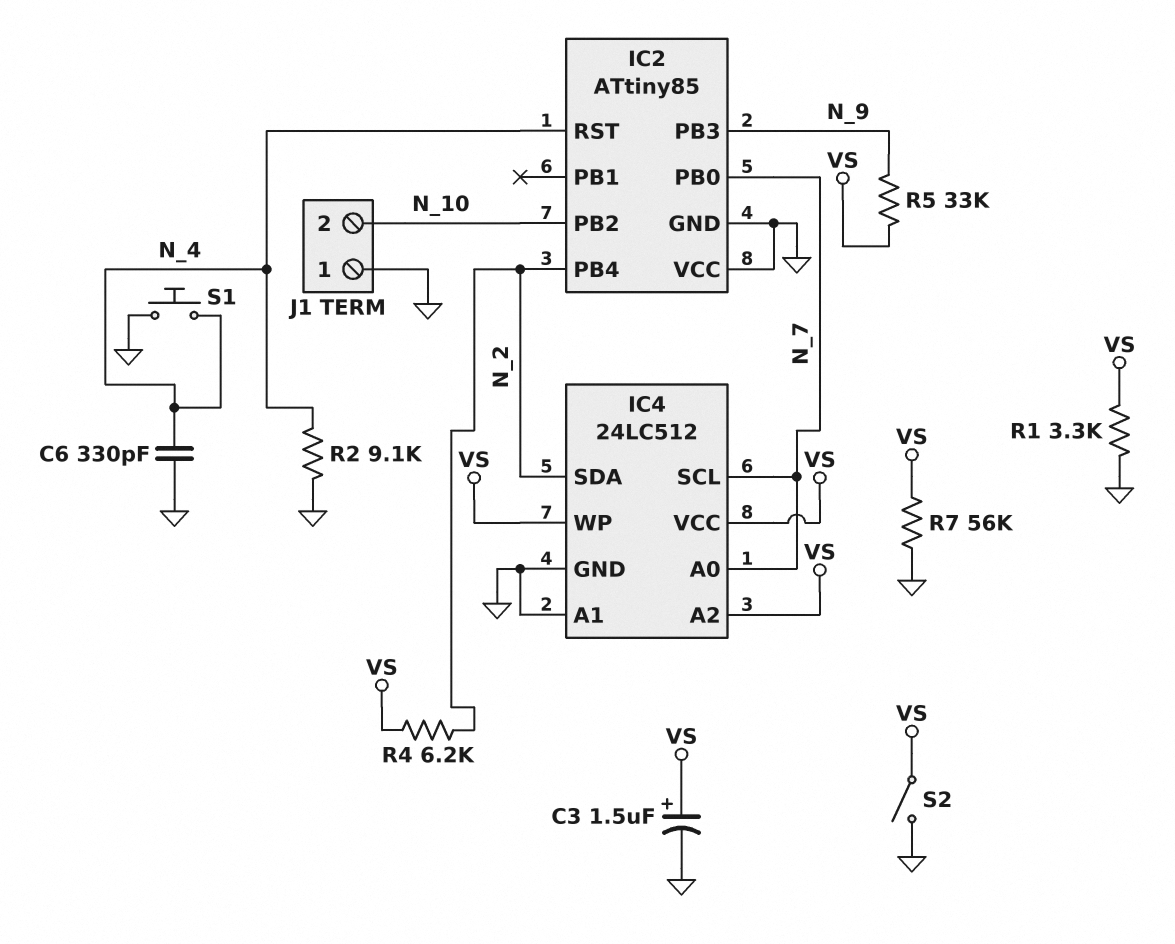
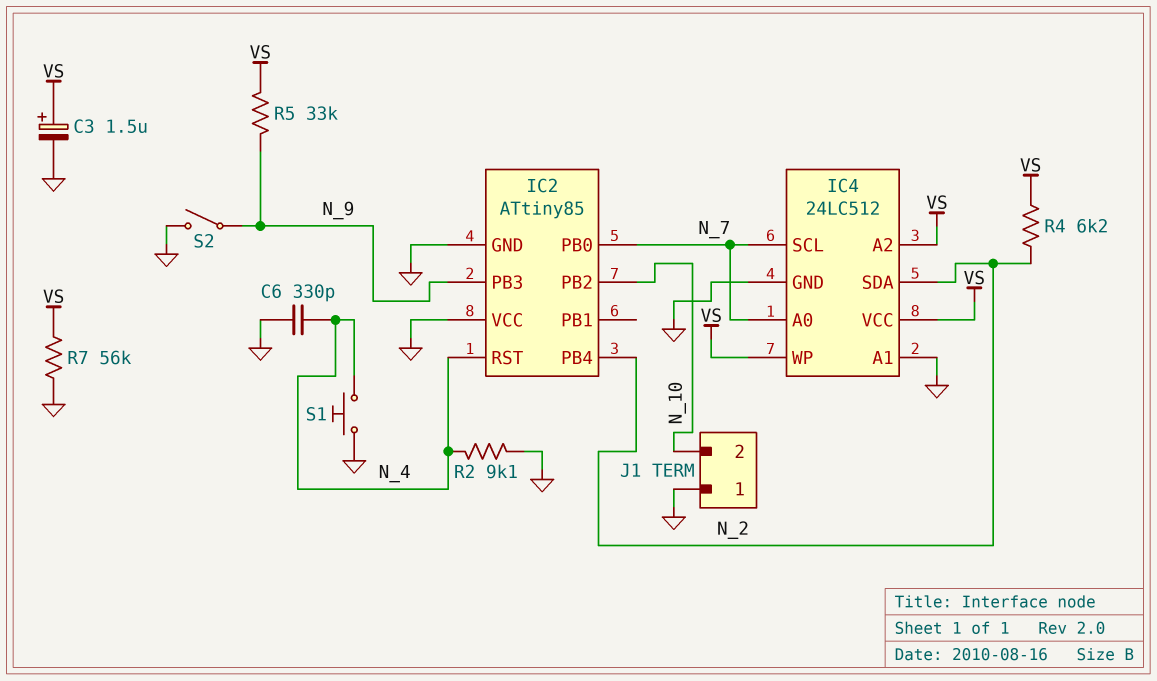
R1: 3.3k (GND, VS) -> none
S2: switch (GND, VS) -> switch (GND, N_9)

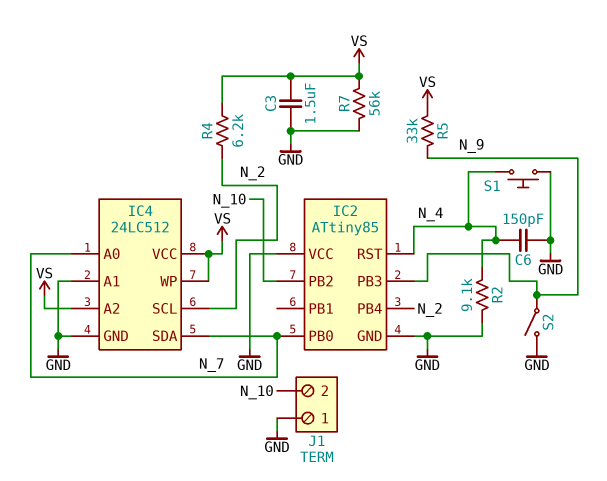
C3: 1.5uF (plus VS, minus GND) -> 1.5uF (GND, VS)
C6: 330pF (GND, N_4) -> 150pF (GND, N_4)
IC4 pin SCL: N_7 -> N_2
IC4 pin SDA: N_2 -> N_7

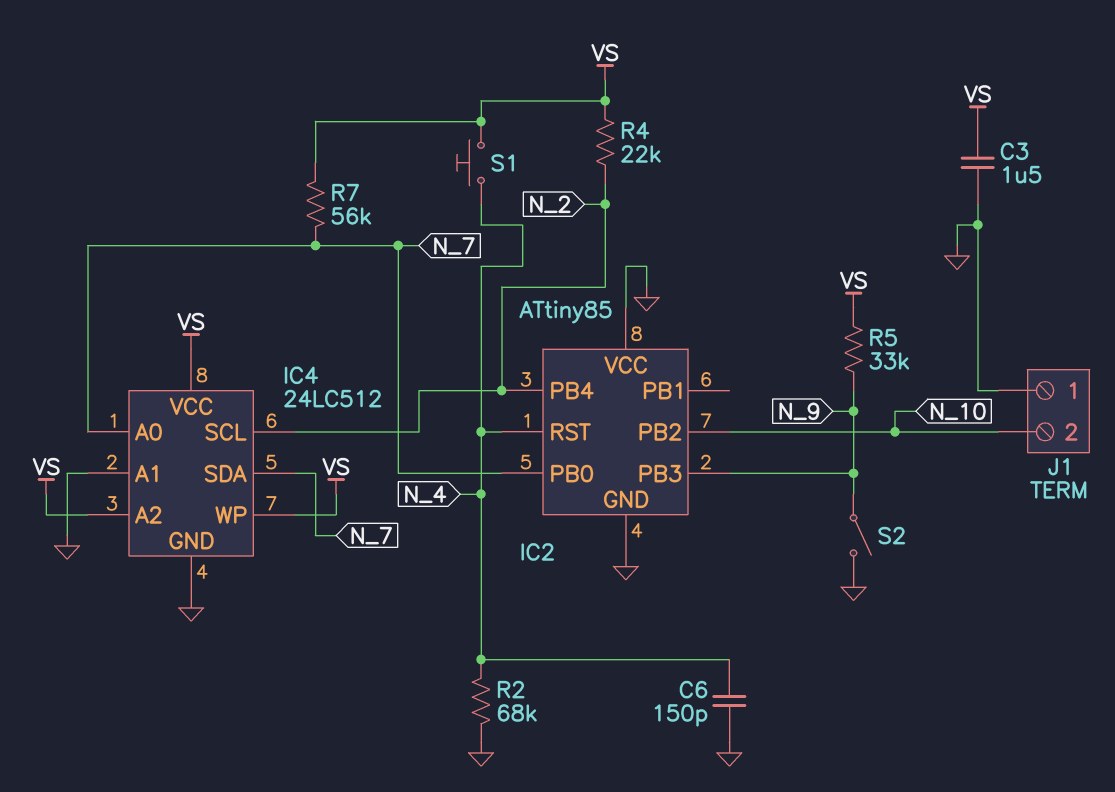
R2: 9.1k (GND, N_4) -> 68k (GND, N_4)
R4: 6.2k (N_2, VS) -> 22k (N_2, VS)
R7: 56k (GND, VS) -> 56k (N_7, VS)
S1: button (GND, N_4) -> button (N_4, VS)

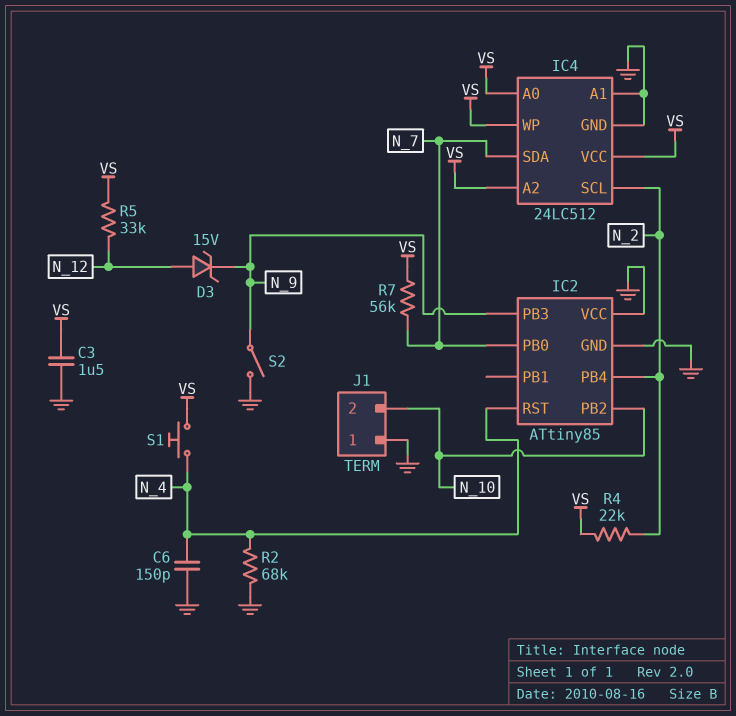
D3: none -> zener 15V (A N_12, K N_9)
IC4 pin A0: N_7 -> VS
R5: 33k (N_9, VS) -> 33k (N_12, VS)

